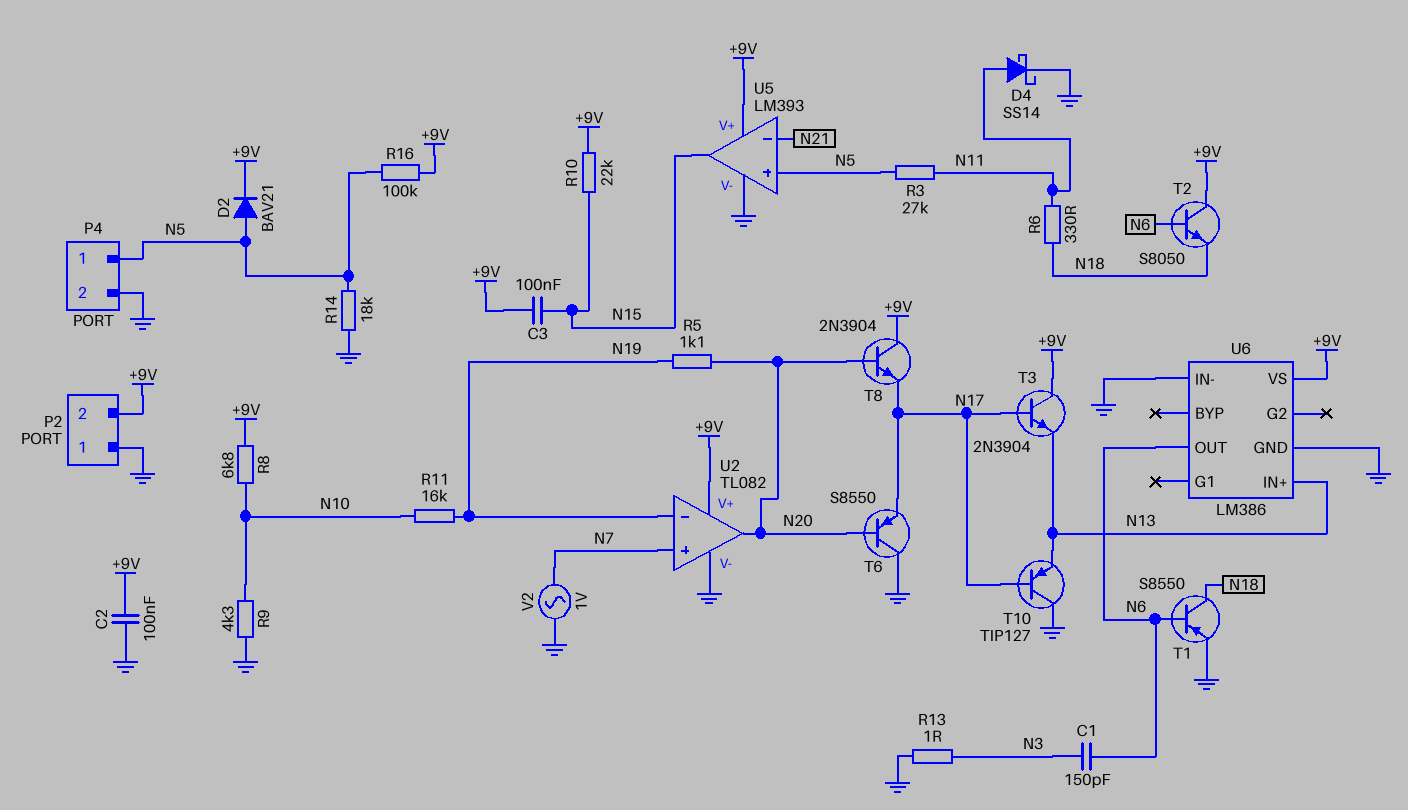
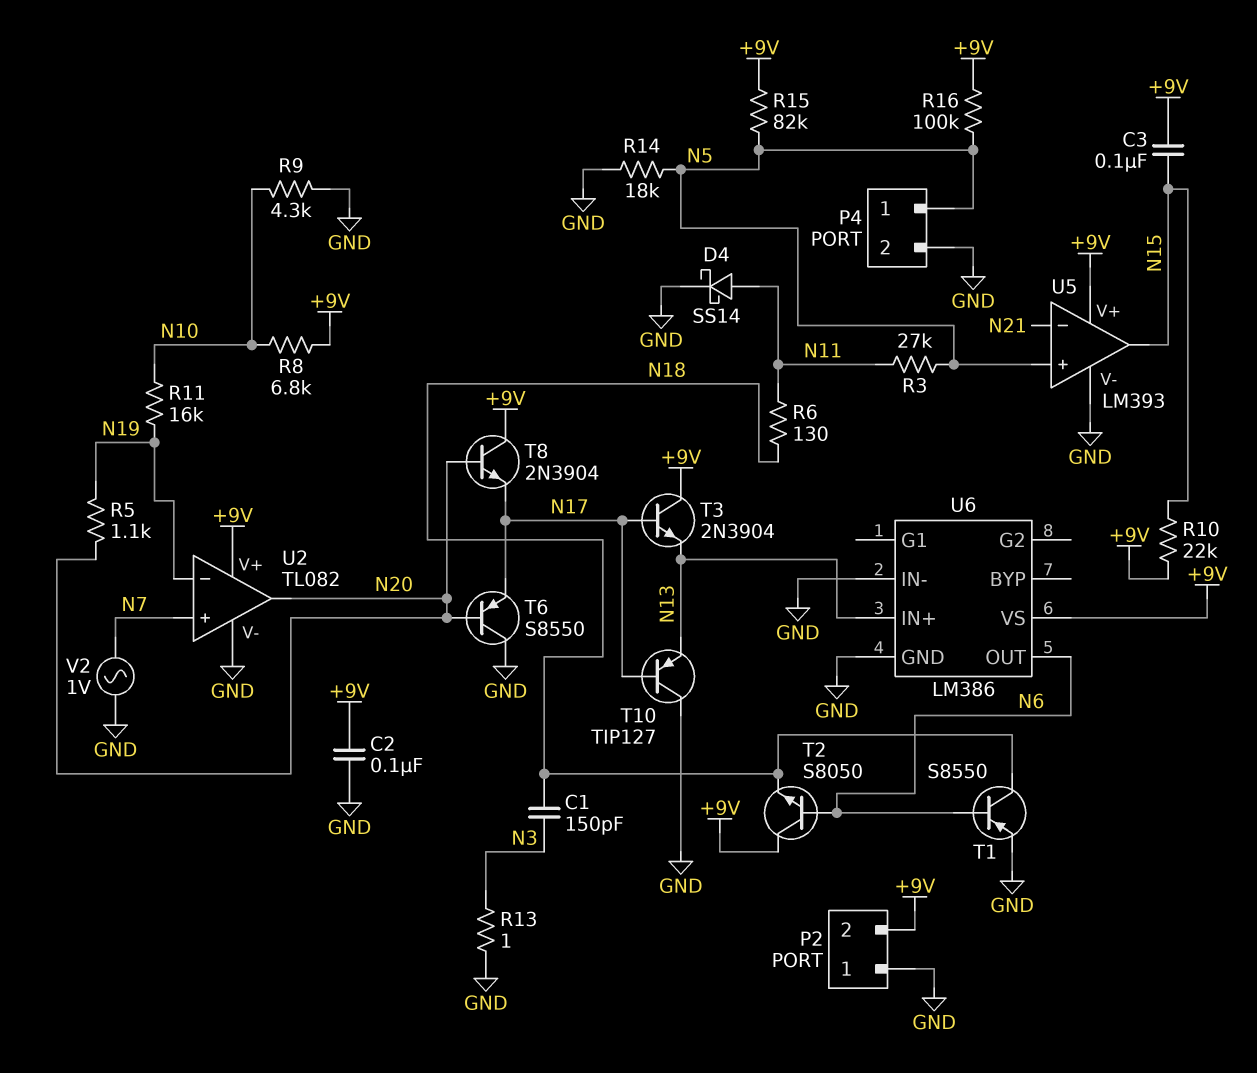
C1: 150pF (N3, N6) -> 150pF (N3, N18)
D2: diode BAV21 (A N5, K +9V) -> none
R6: 330 (N11, N18) -> 130 (N11, N18)
R15: none -> 82k (+9V, N5)

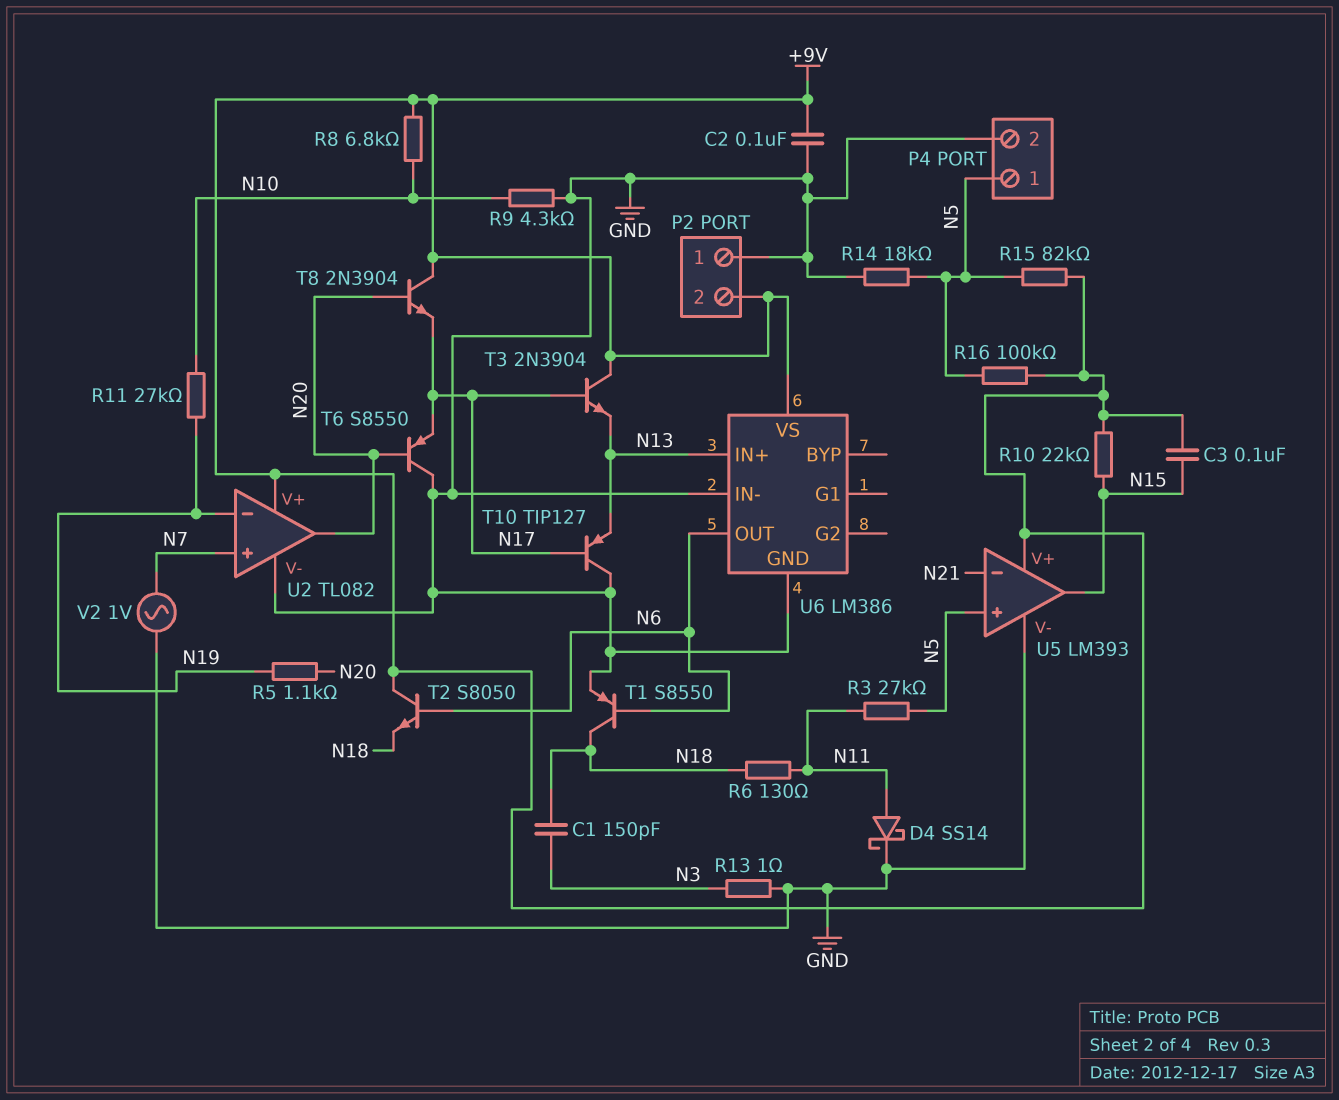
R11: 16k (N10, N19) -> 27k (N10, N19)

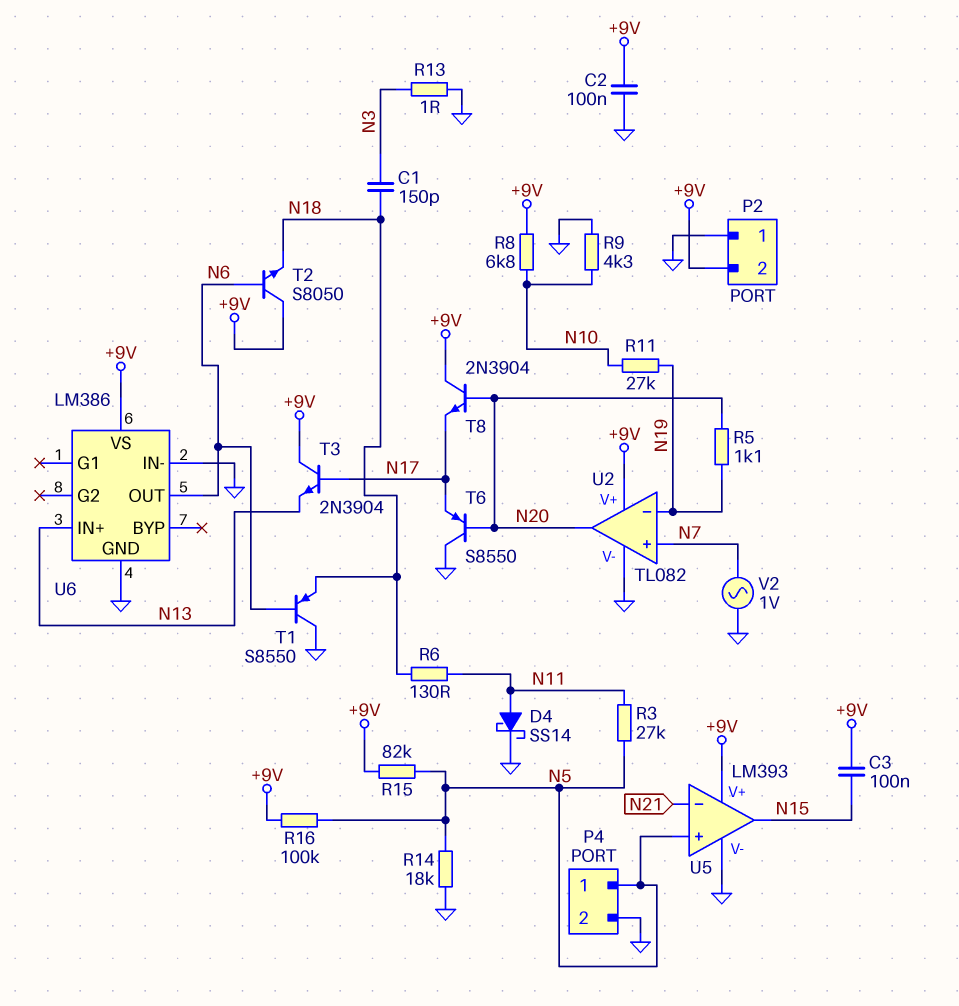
R10: 22k (+9V, N15) -> none
T1: PNP S8550 (B N6, C N18, E GND) -> PNP S8550 (B N6, C GND, E N18)
T10: PNP TIP127 (B N17, C GND, E N13) -> none

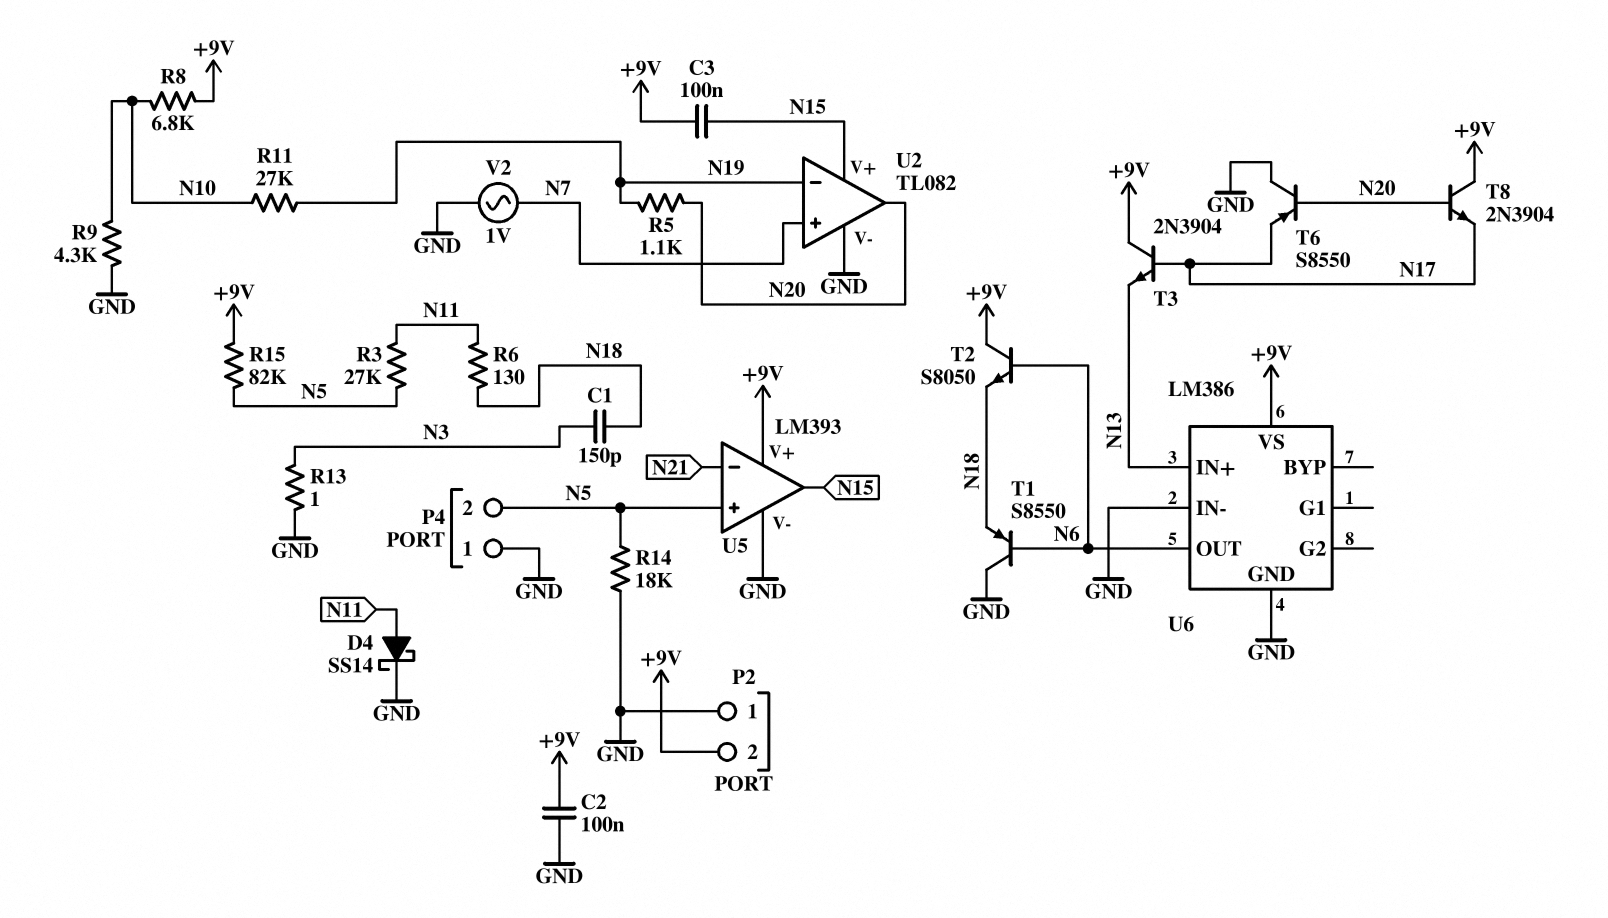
P4 pin 1: N5 -> GND
P4 pin 2: GND -> N5
R16: 100k (+9V, N5) -> none
U2 pin V+: +9V -> N15

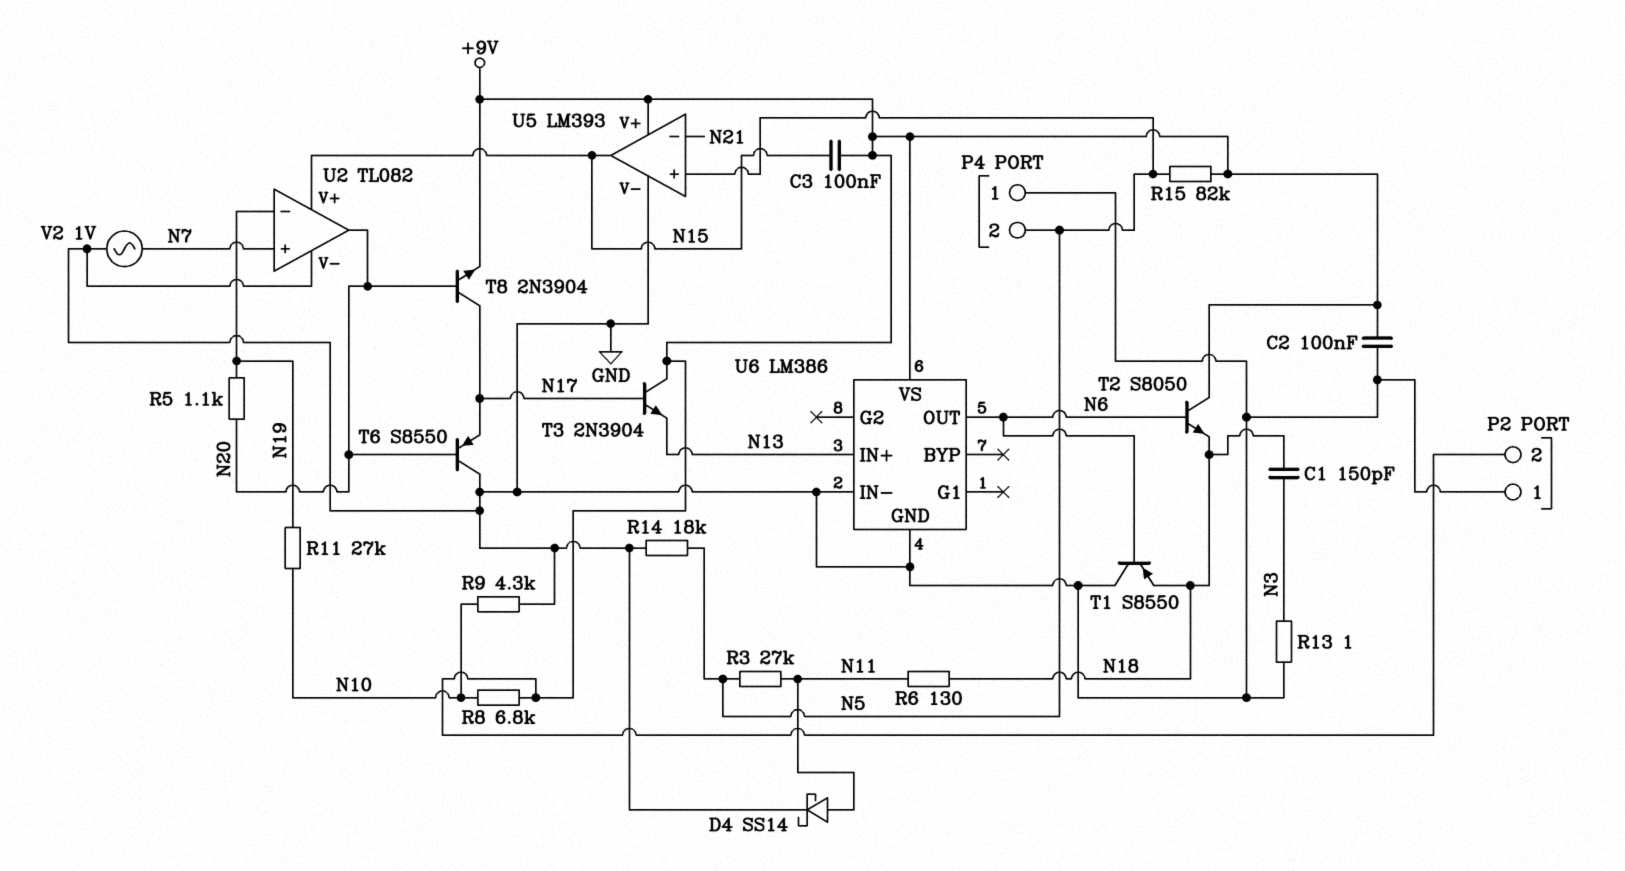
T8: NPN 2N3904 (B N20, C +9V, E N17) -> NPN 2N3904 (B N20, C N17, E +9V)

